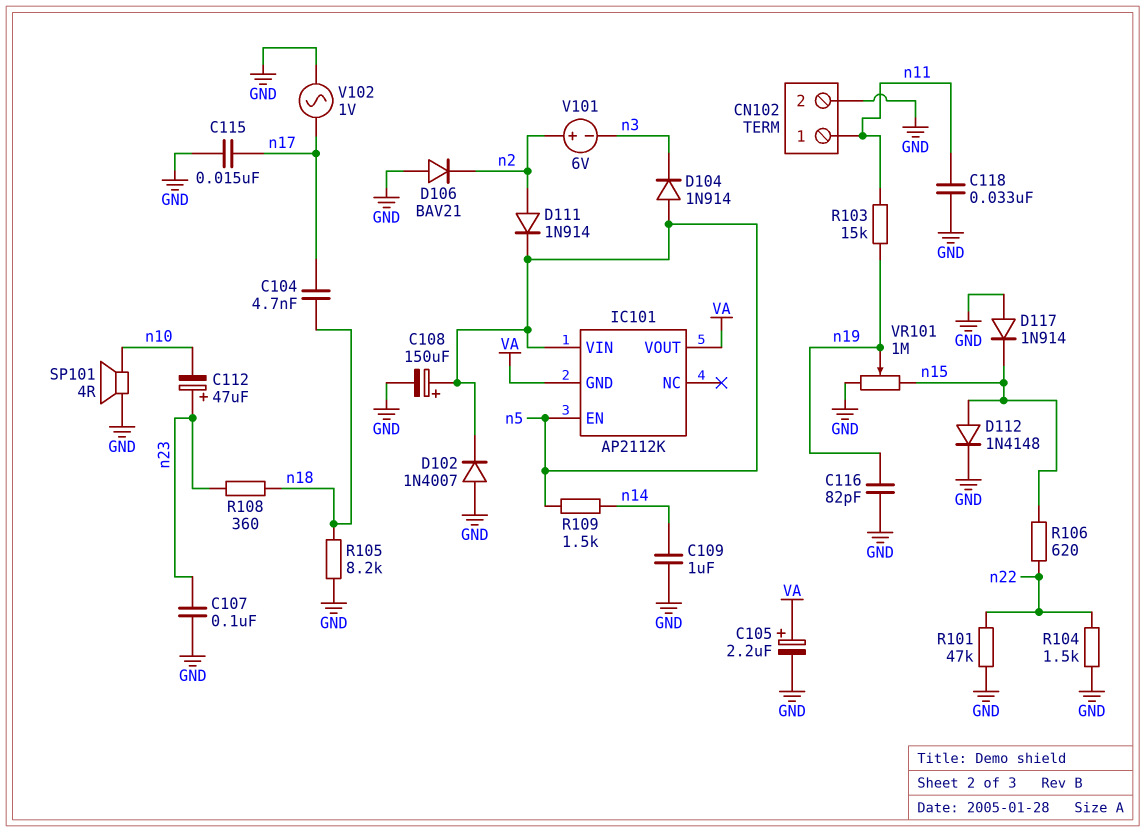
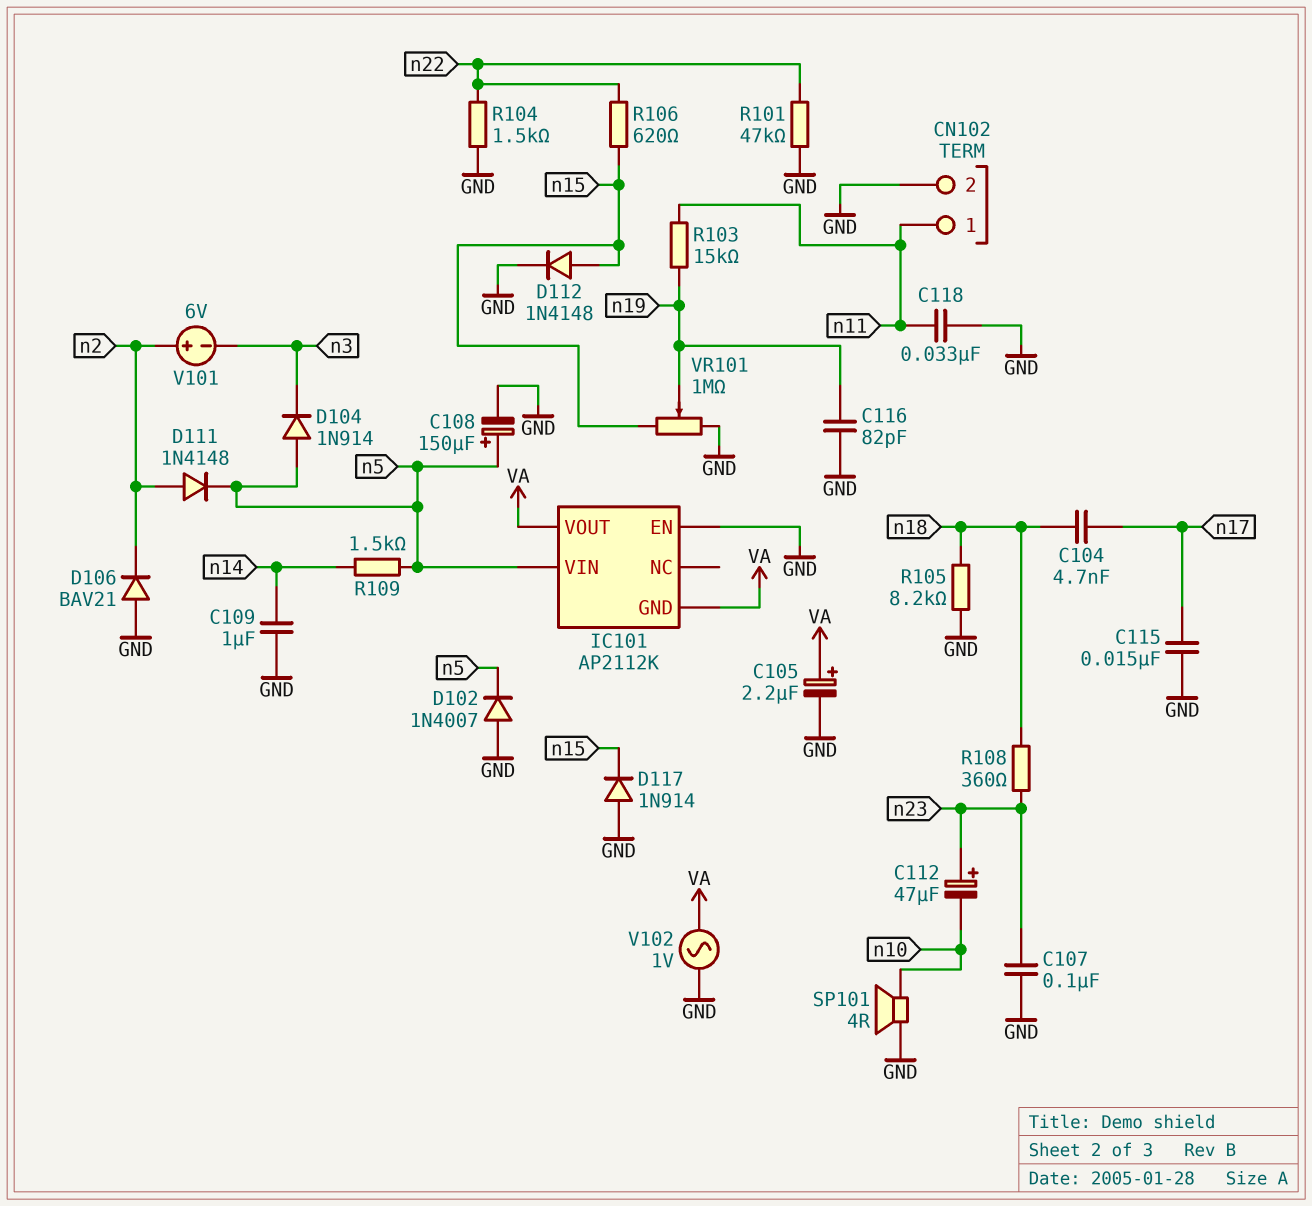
D111: diode 1N914 (A n2, K n5) -> diode 1N4148 (A n2, K n5)
IC101 pin EN: n5 -> GND
V102: AC 1V (GND, n17) -> AC 1V (GND, VA)

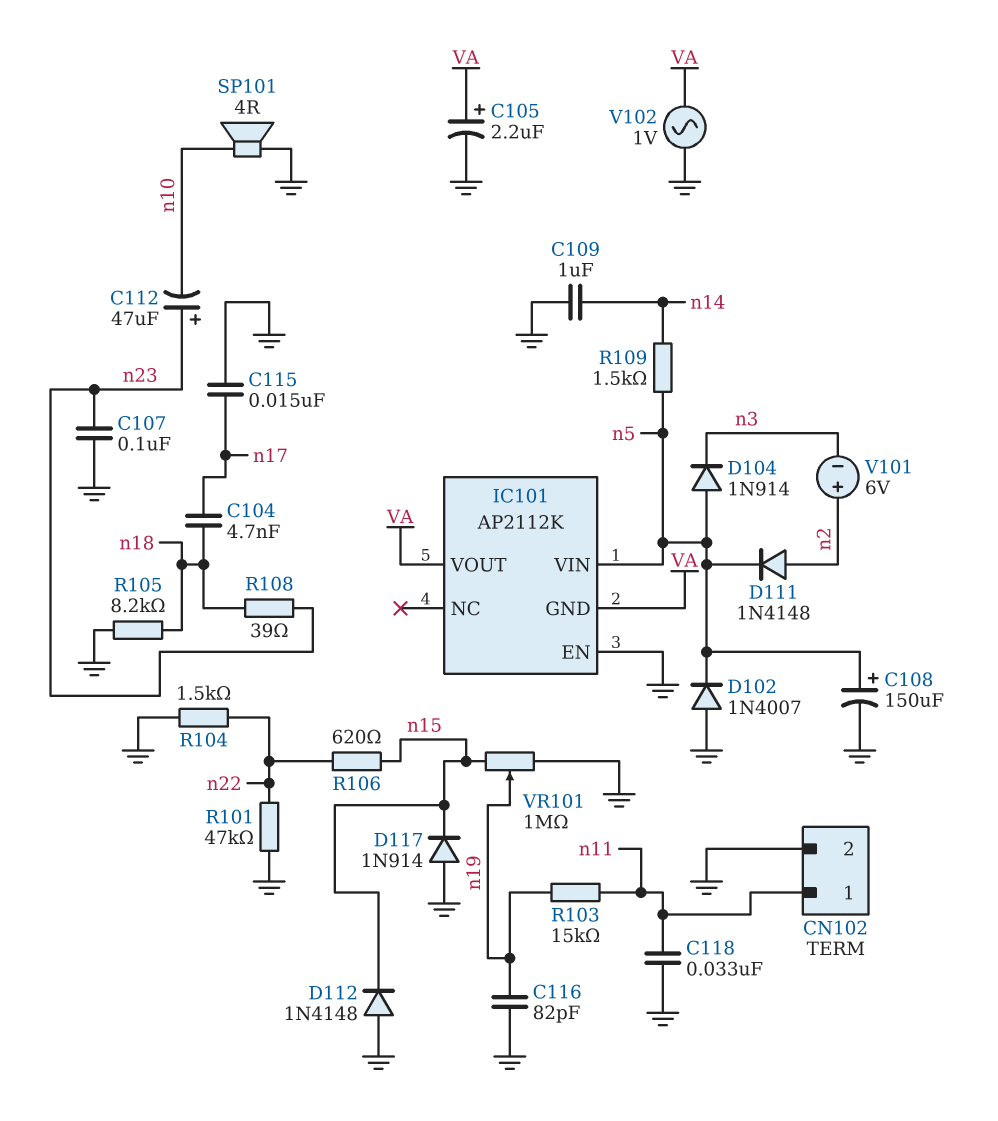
D106: diode BAV21 (A GND, K n2) -> none
D112: diode 1N4148 (A n15, K GND) -> diode 1N4148 (A GND, K n15)
R108: 360 (n18, n23) -> 39 (n18, n23)

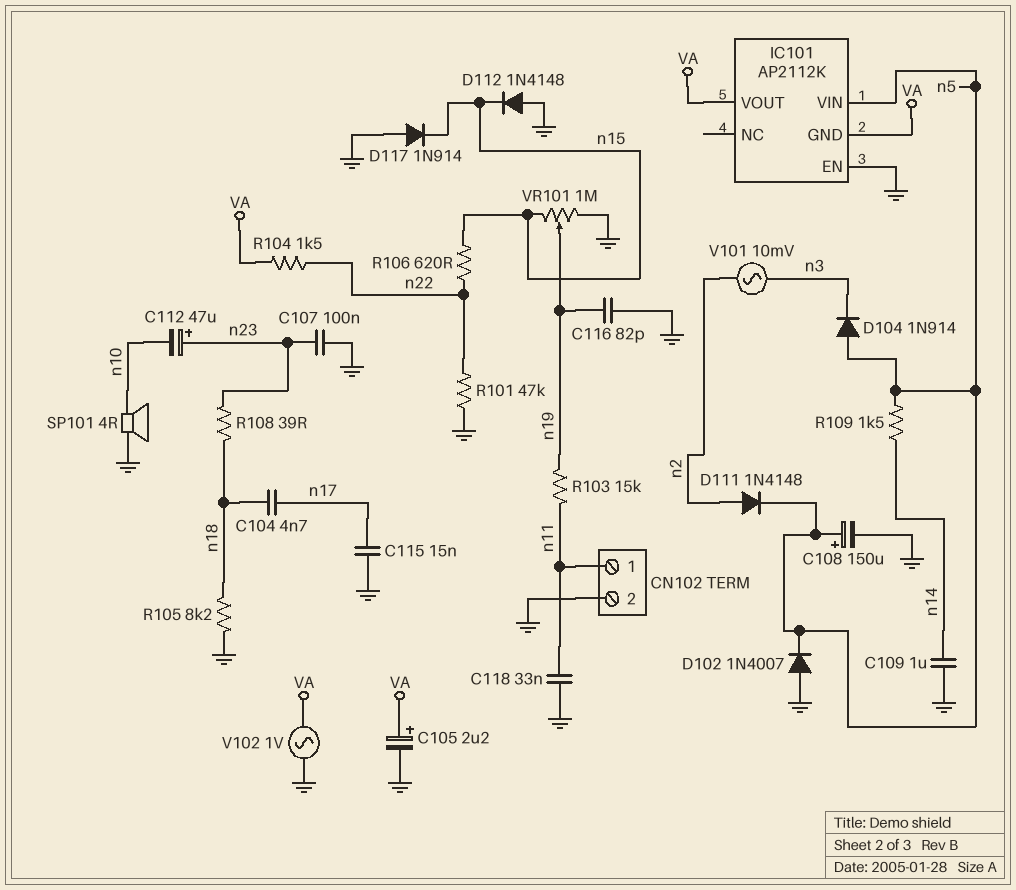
R104: 1.5k (GND, n22) -> 1.5k (VA, n22)
V101: 6V (plus n2, minus n3) -> AC 10mV (n2, n3)

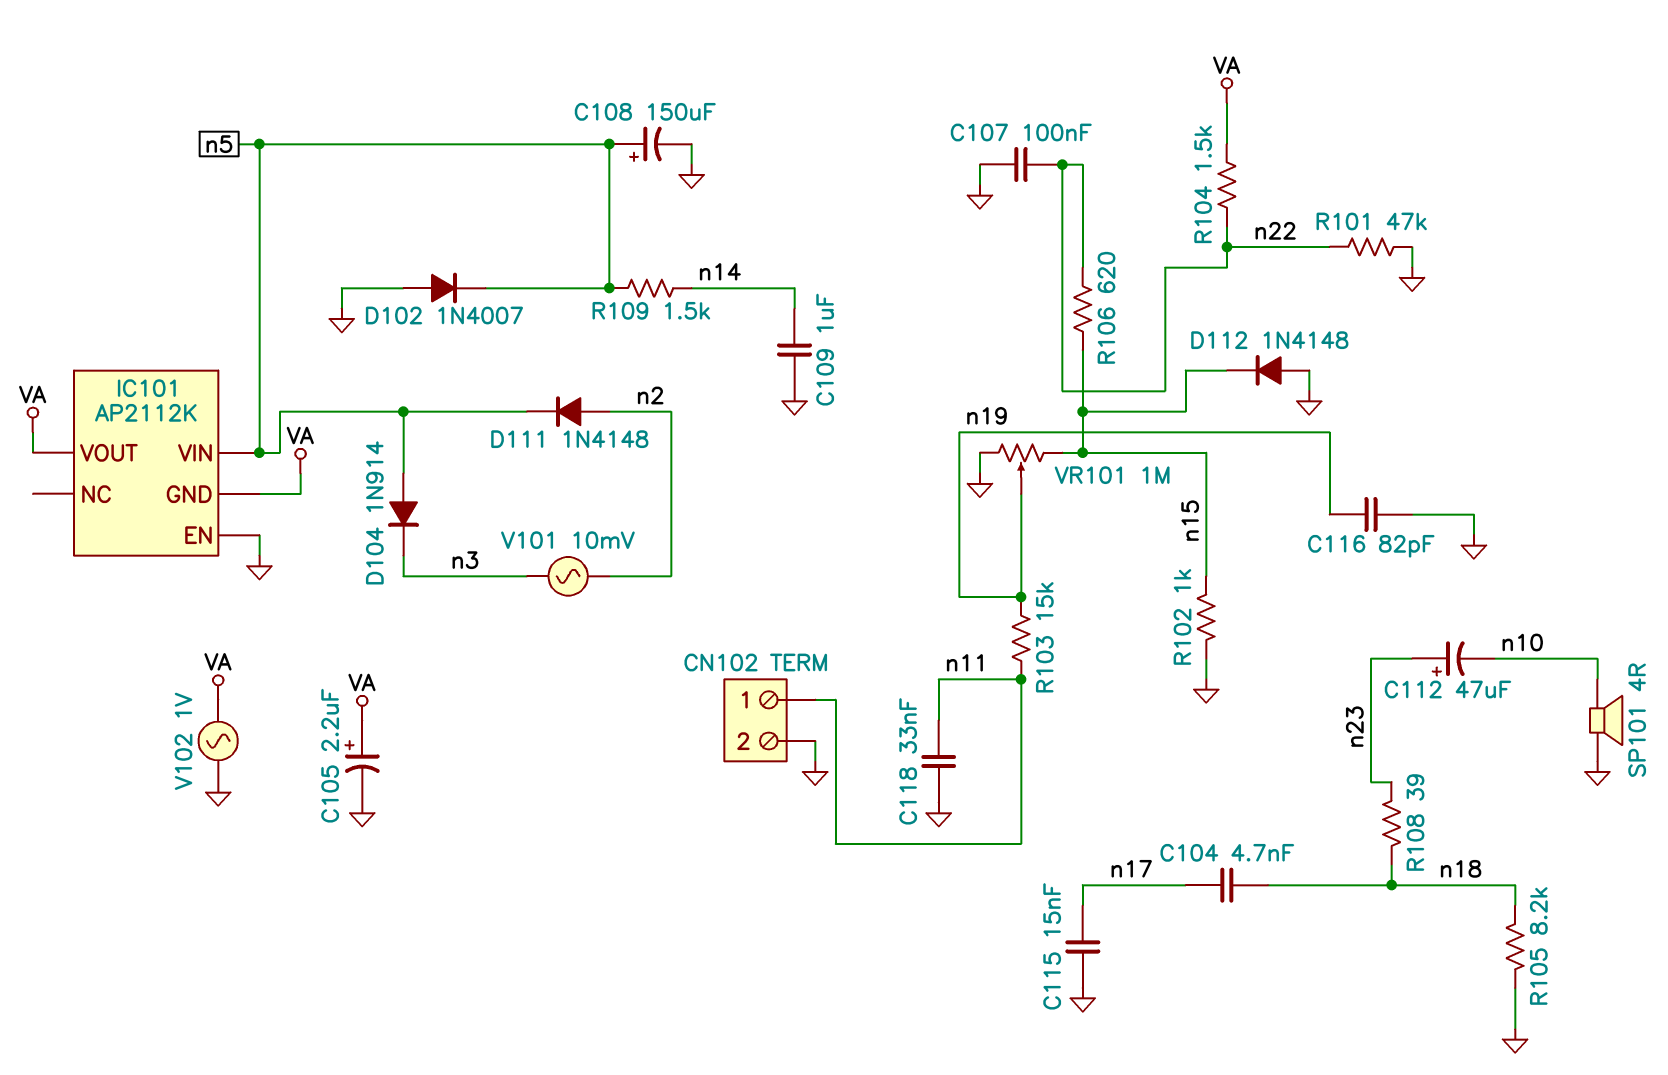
C107: 100nF (GND, n23) -> 100nF (GND, n22)
D117: diode 1N914 (A GND, K n15) -> none
R102: none -> 1k (GND, n15)

